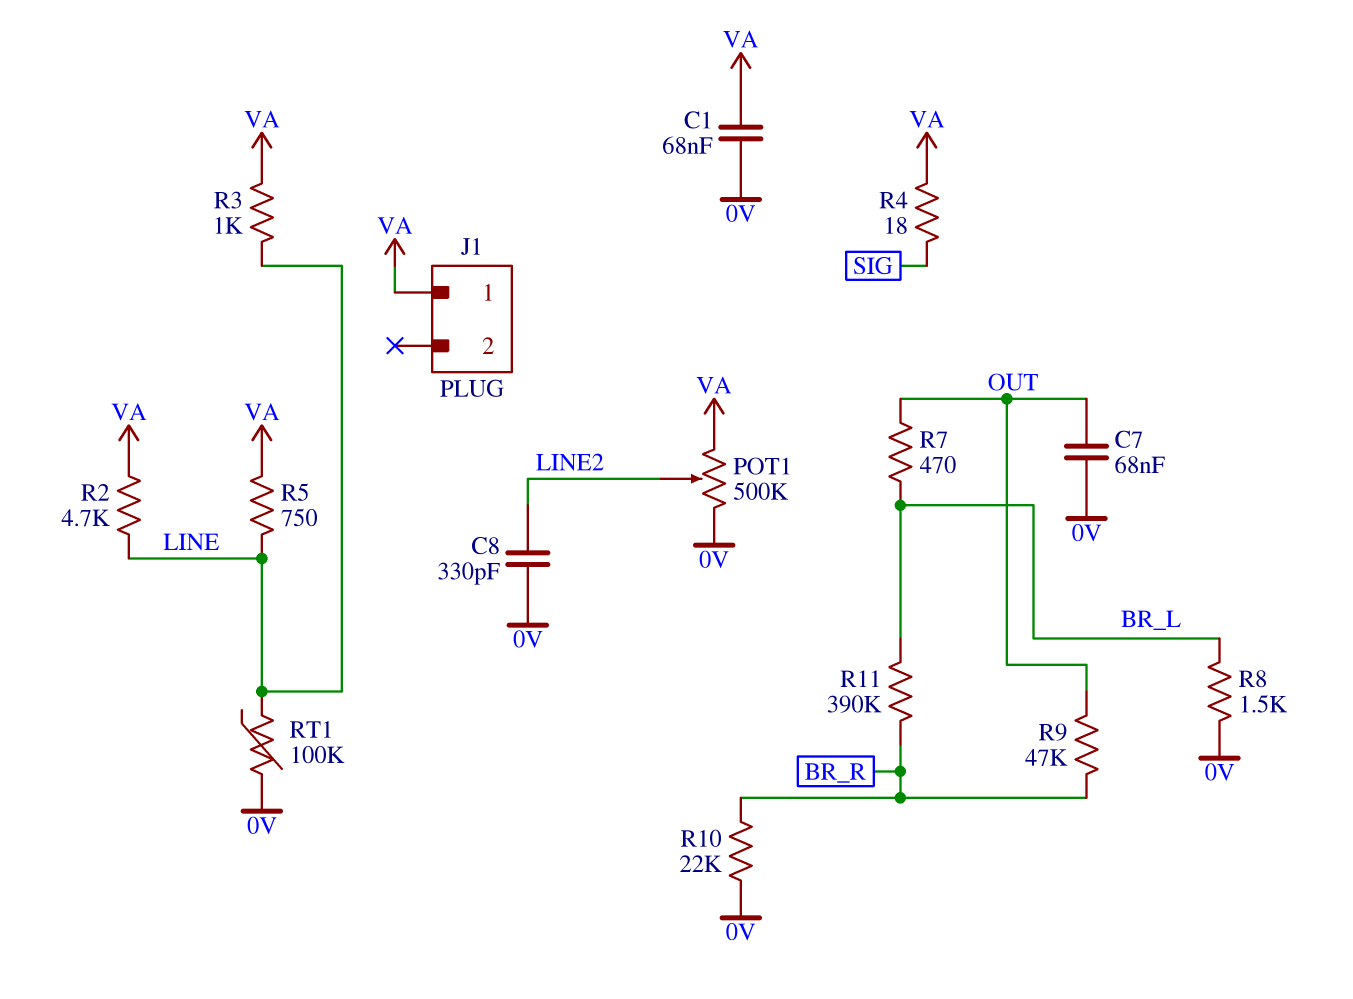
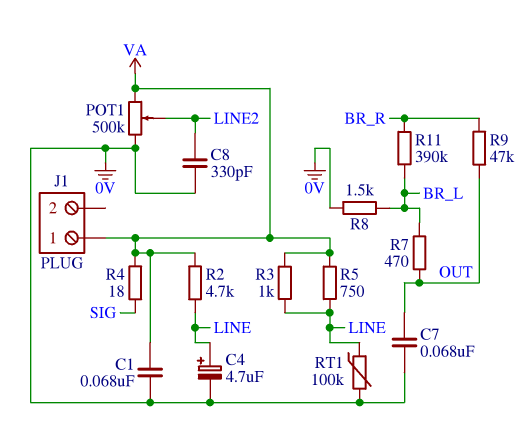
C4: none -> 4.7uF (plus LINE, minus 0V)
R10: 22k (0V, BR_R) -> none

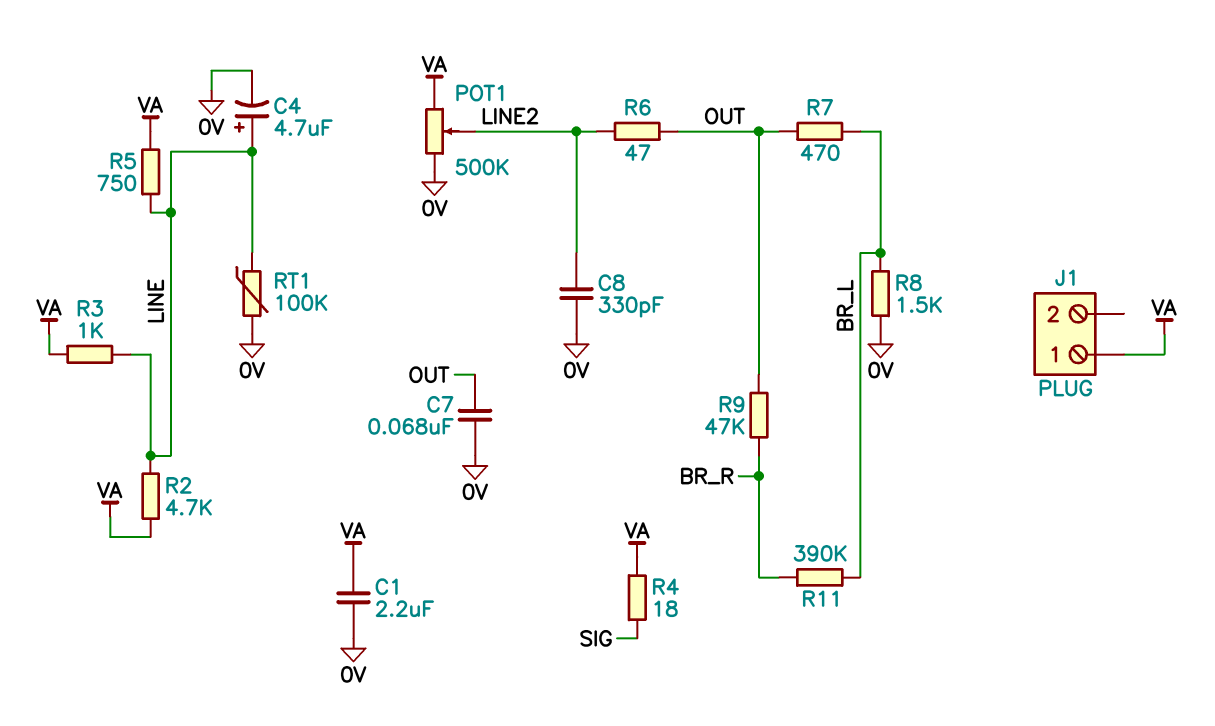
C1: 68nF (0V, VA) -> 2.2uF (0V, VA)
R6: none -> 47 (LINE2, OUT)

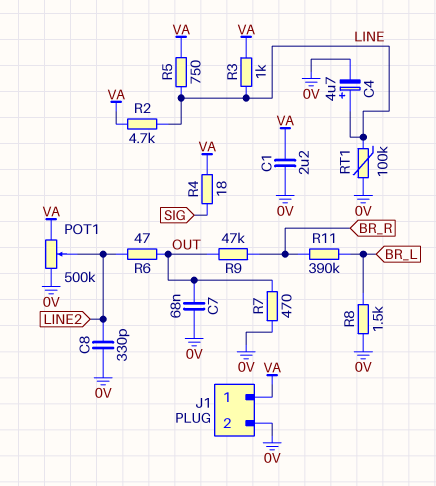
J1 pin 2: none -> 0V
R7: 470 (BR_L, OUT) -> 470 (0V, OUT)

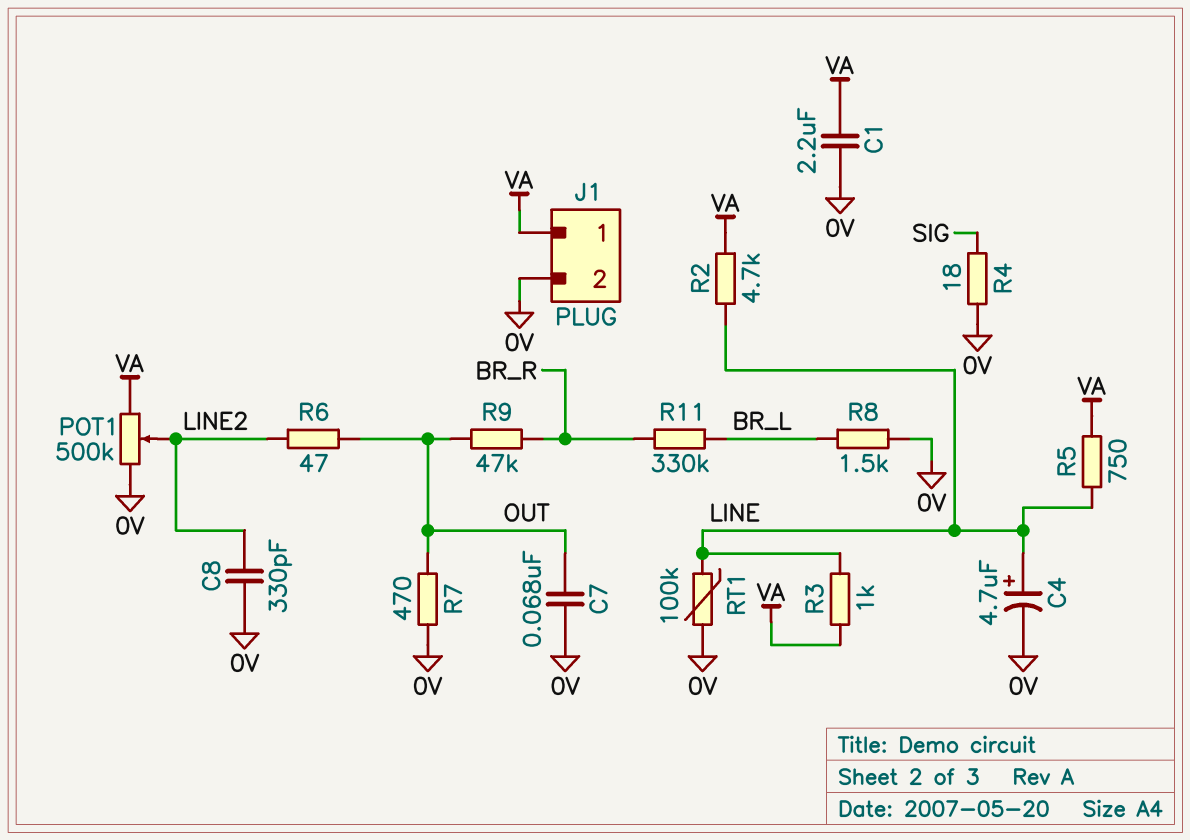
R4: 18 (SIG, VA) -> 18 (0V, SIG)
R11: 390k (BR_L, BR_R) -> 330k (BR_L, BR_R)

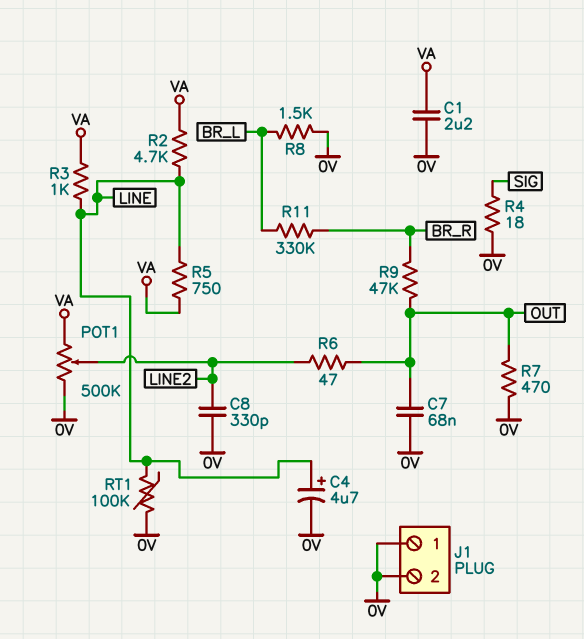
J1 pin 1: VA -> 0V

